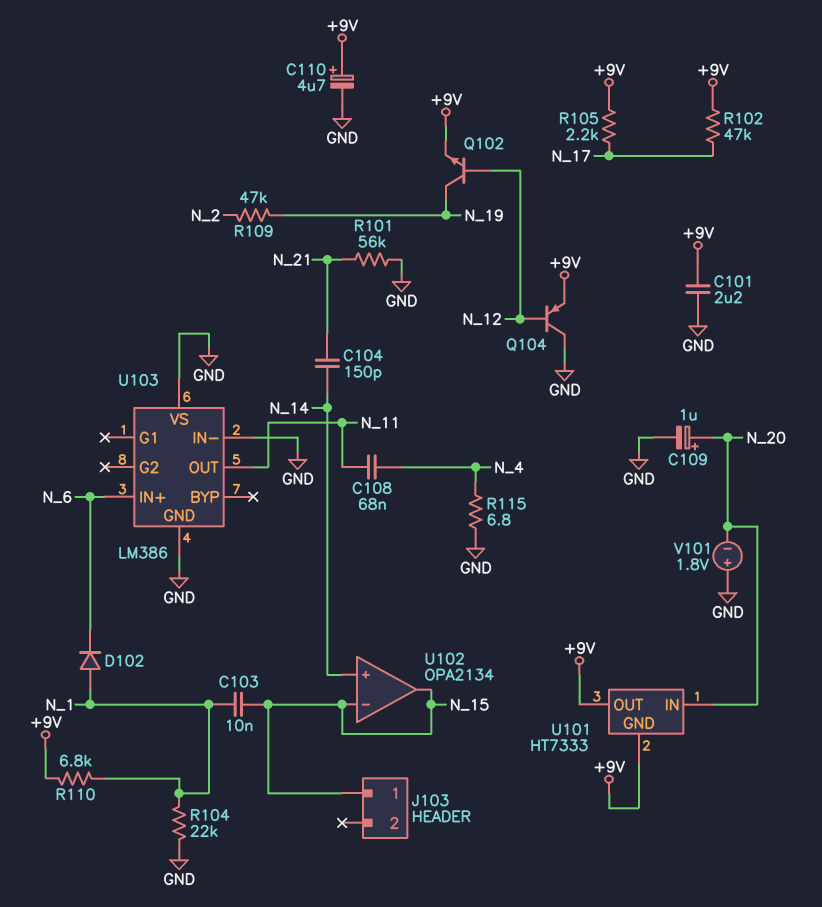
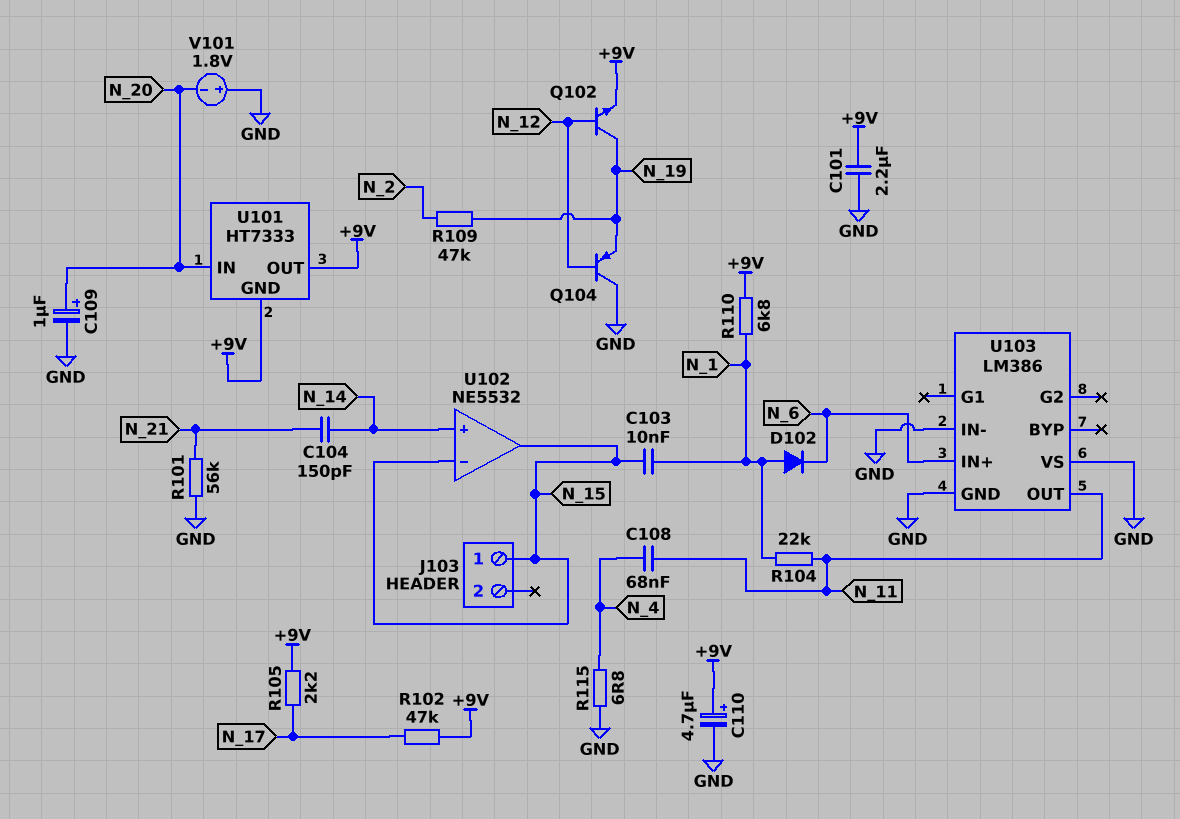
Q104: PNP (B N_12, C GND, E +9V) -> PNP (B N_12, C GND, E N_19)
R104: 22k (GND, N_1) -> 22k (N_1, N_11)
U102: OPA2134 -> NE5532

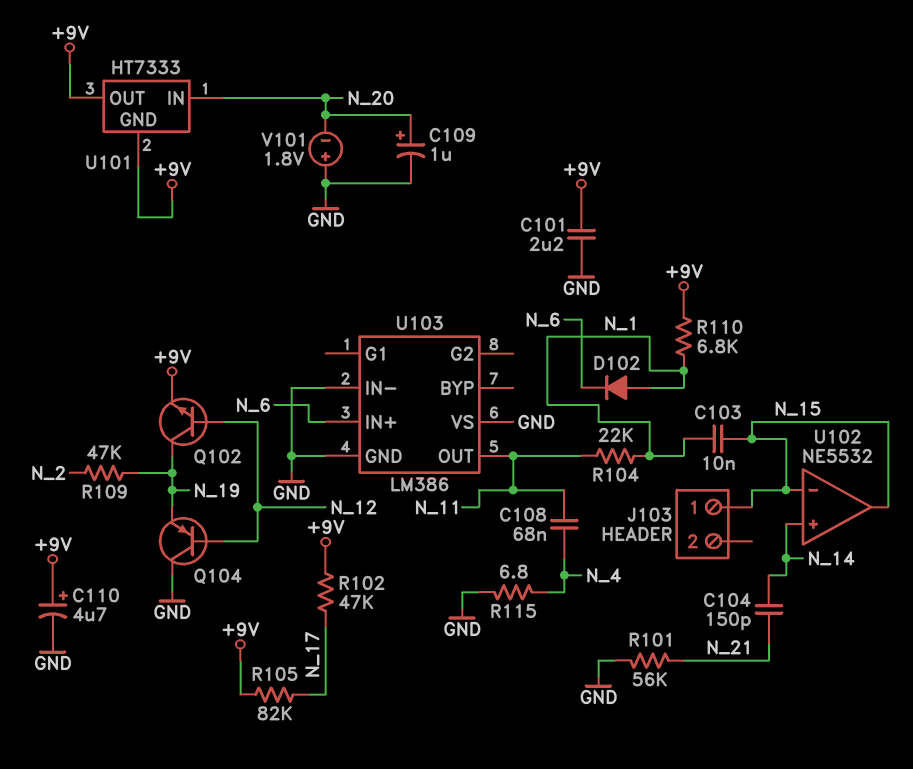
R105: 2.2k (+9V, N_17) -> 82k (+9V, N_17)

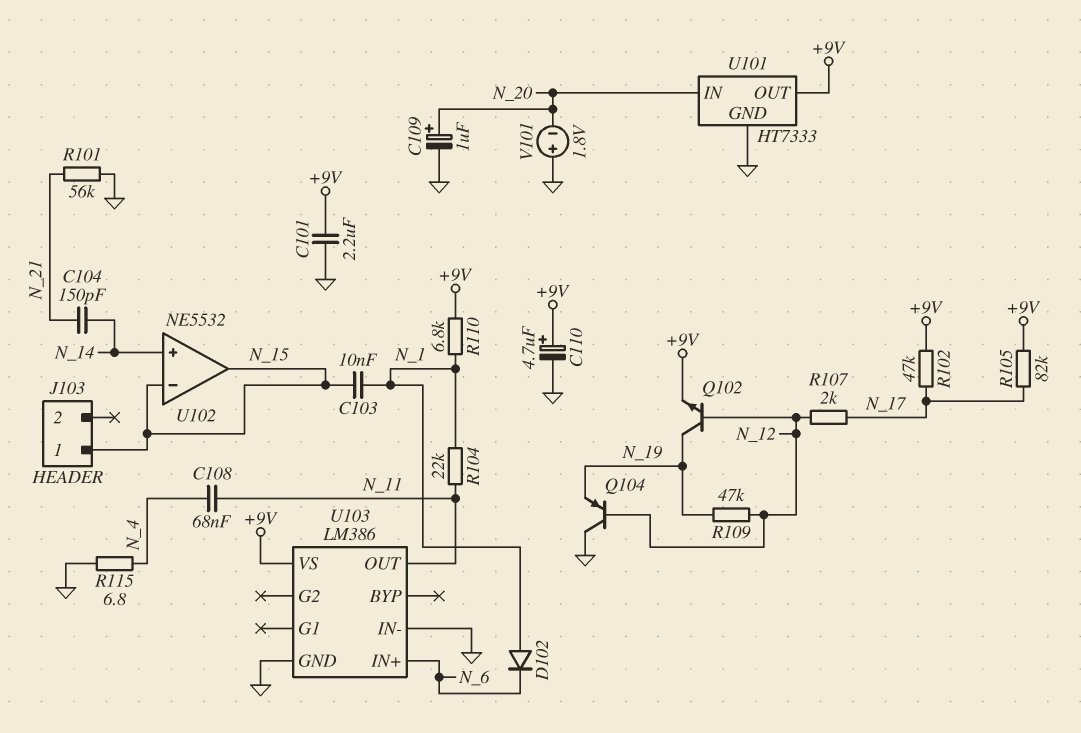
R107: none -> 2k (N_12, N_17)
R109: 47k (N_2, N_19) -> 47k (N_12, N_19)
U101 pin GND: +9V -> GND
U103 pin VS: GND -> +9V

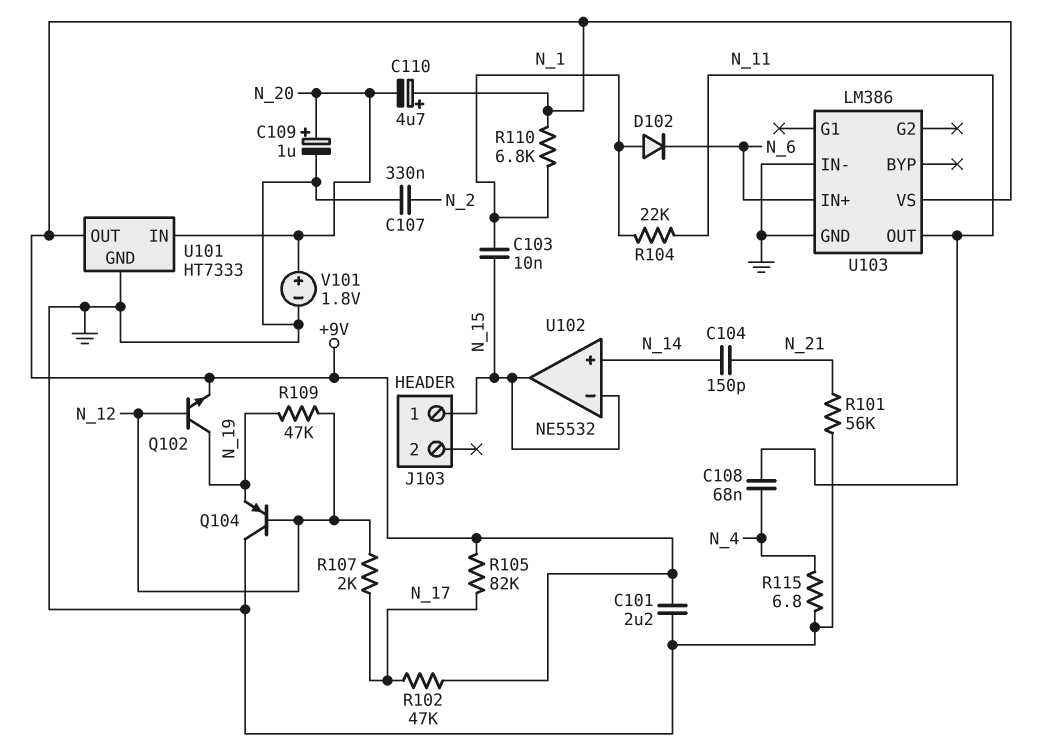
C107: none -> 330nF (GND, N_2)
C110: 4.7uF (plus +9V, minus GND) -> 4.7uF (plus +9V, minus N_20)
V101: 1.8V (plus GND, minus N_20) -> 1.8V (plus N_20, minus GND)

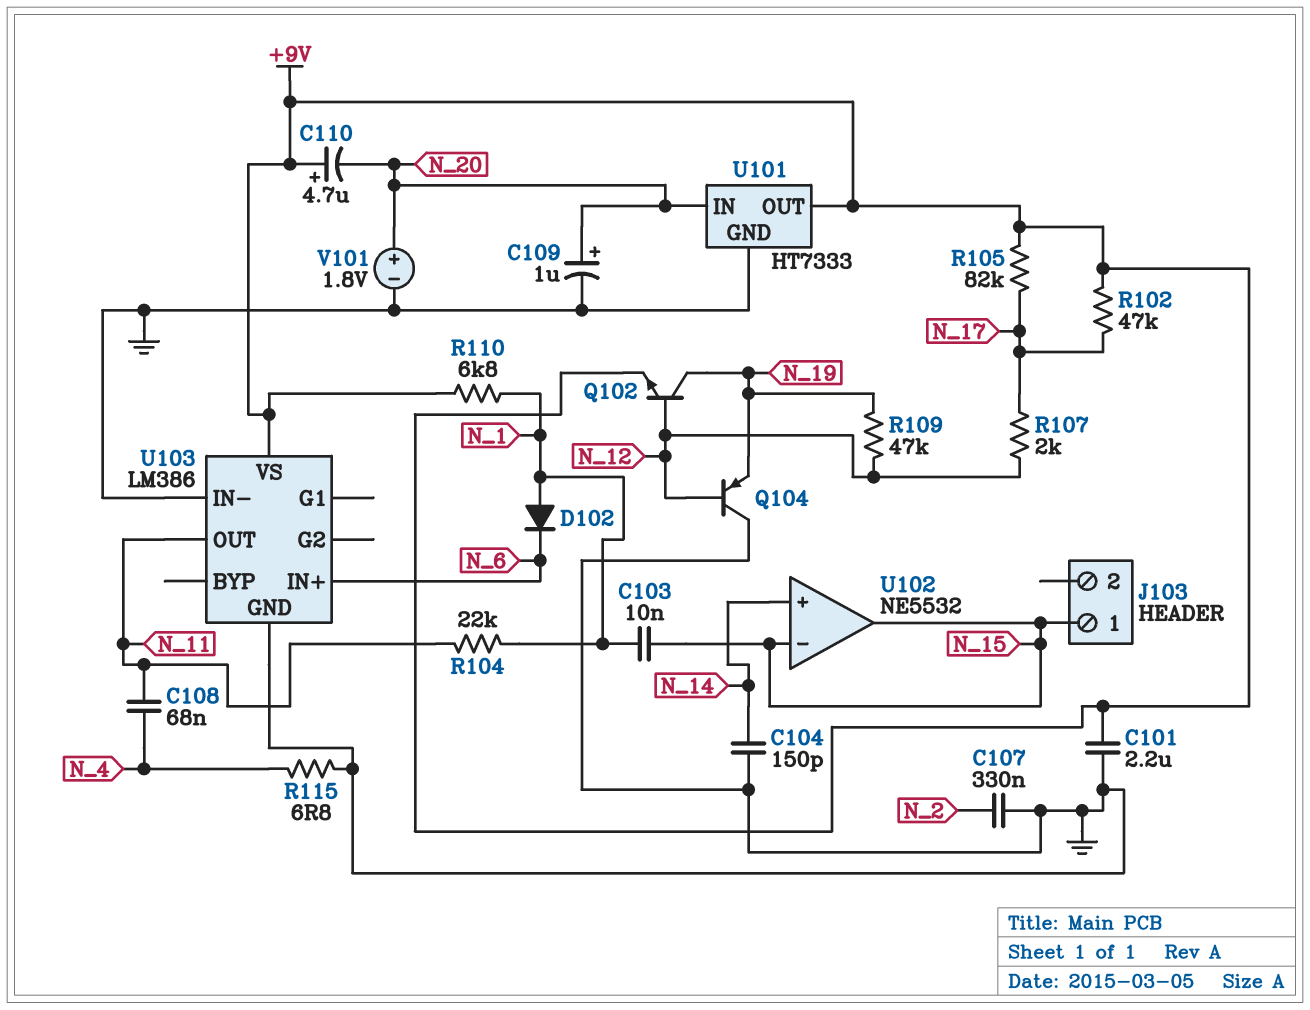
C104: 150pF (N_14, N_21) -> 150pF (GND, N_14)
R101: 56k (GND, N_21) -> none

